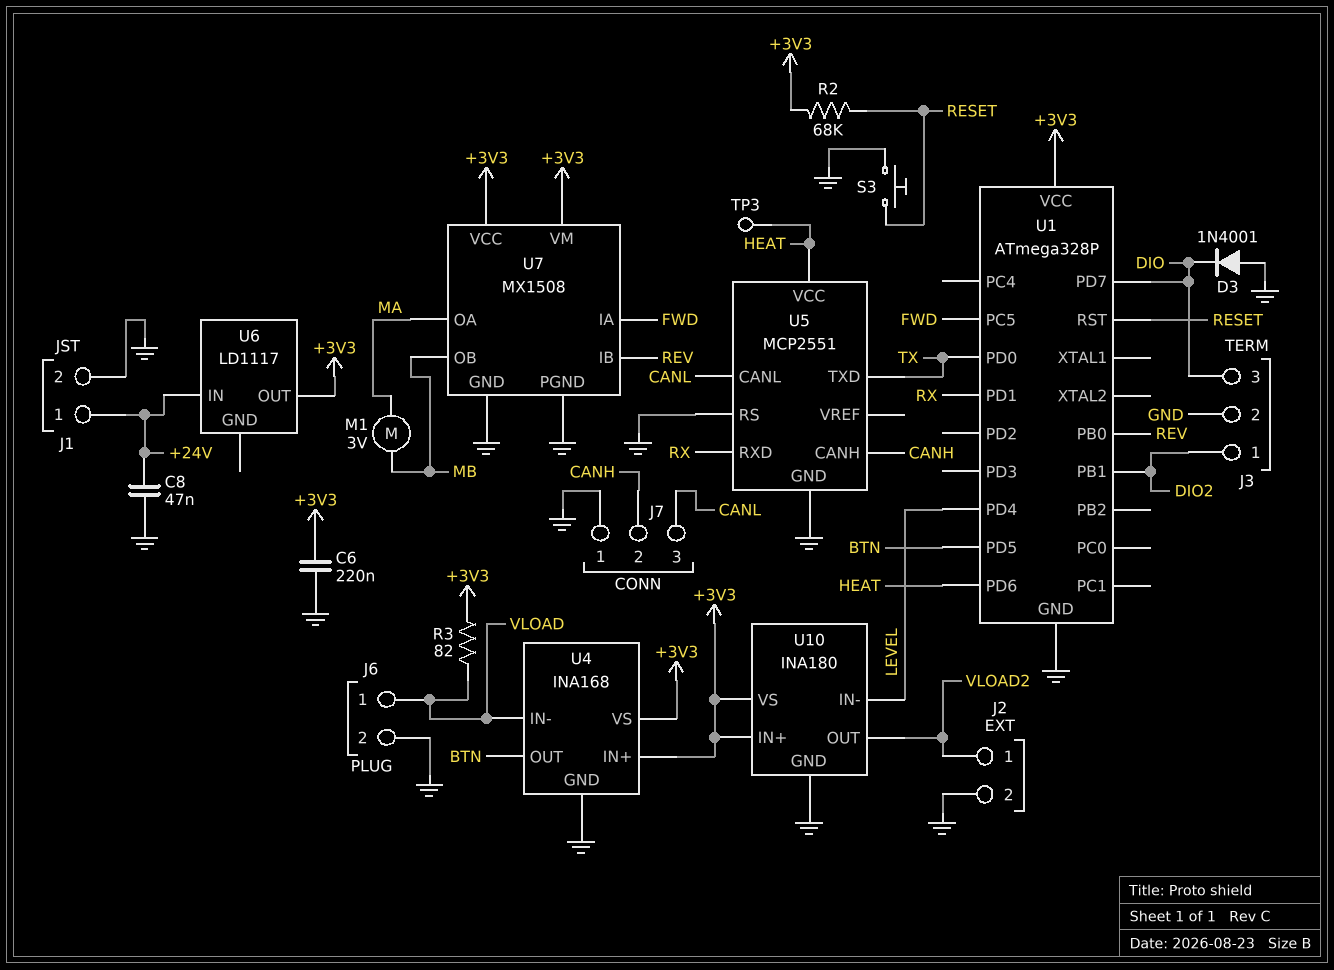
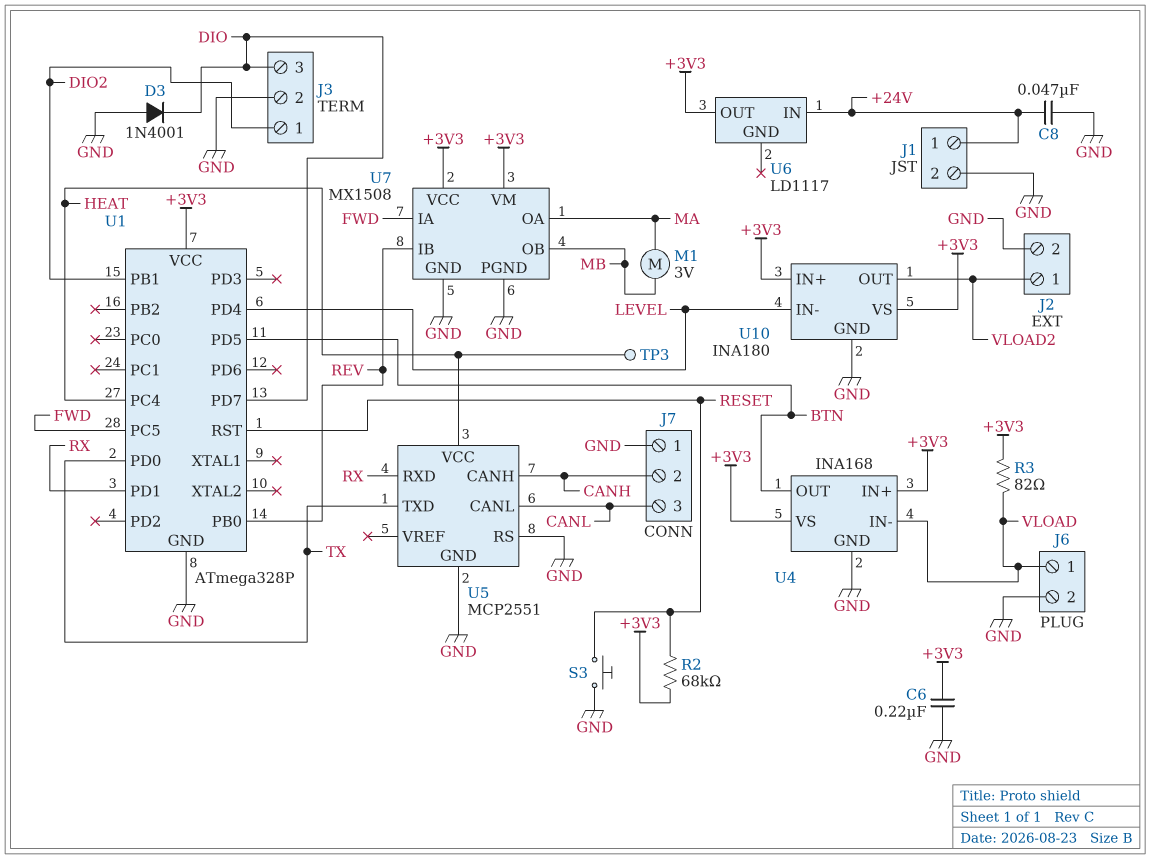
U1 pin PC4: none -> HEAT
U1 pin PD6: HEAT -> none

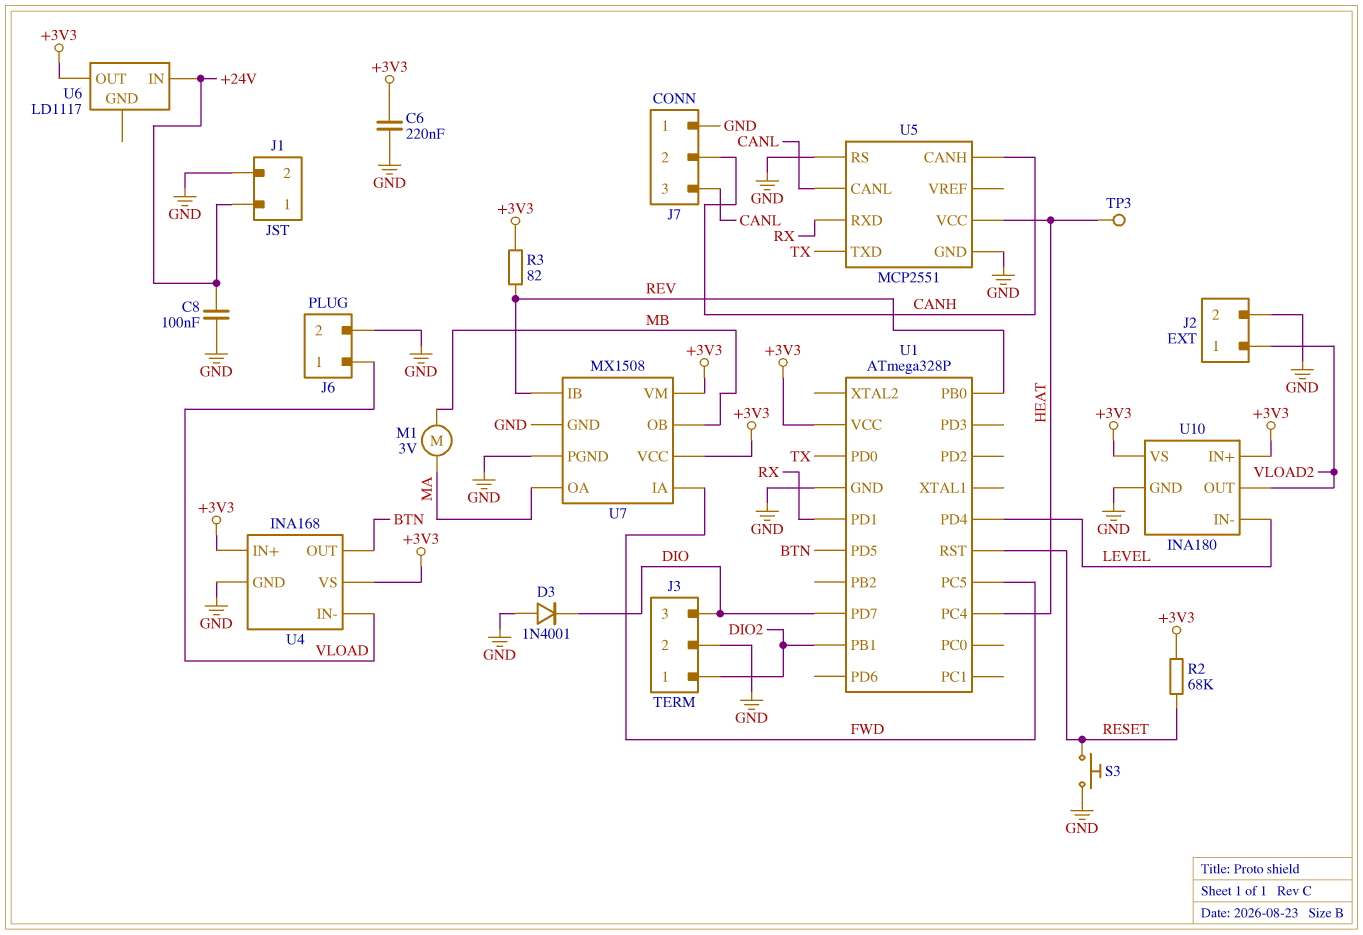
C8: 47nF (+24V, GND) -> 100nF (+24V, GND)
R3: 82 (+3V3, VLOAD) -> 82 (+3V3, REV)

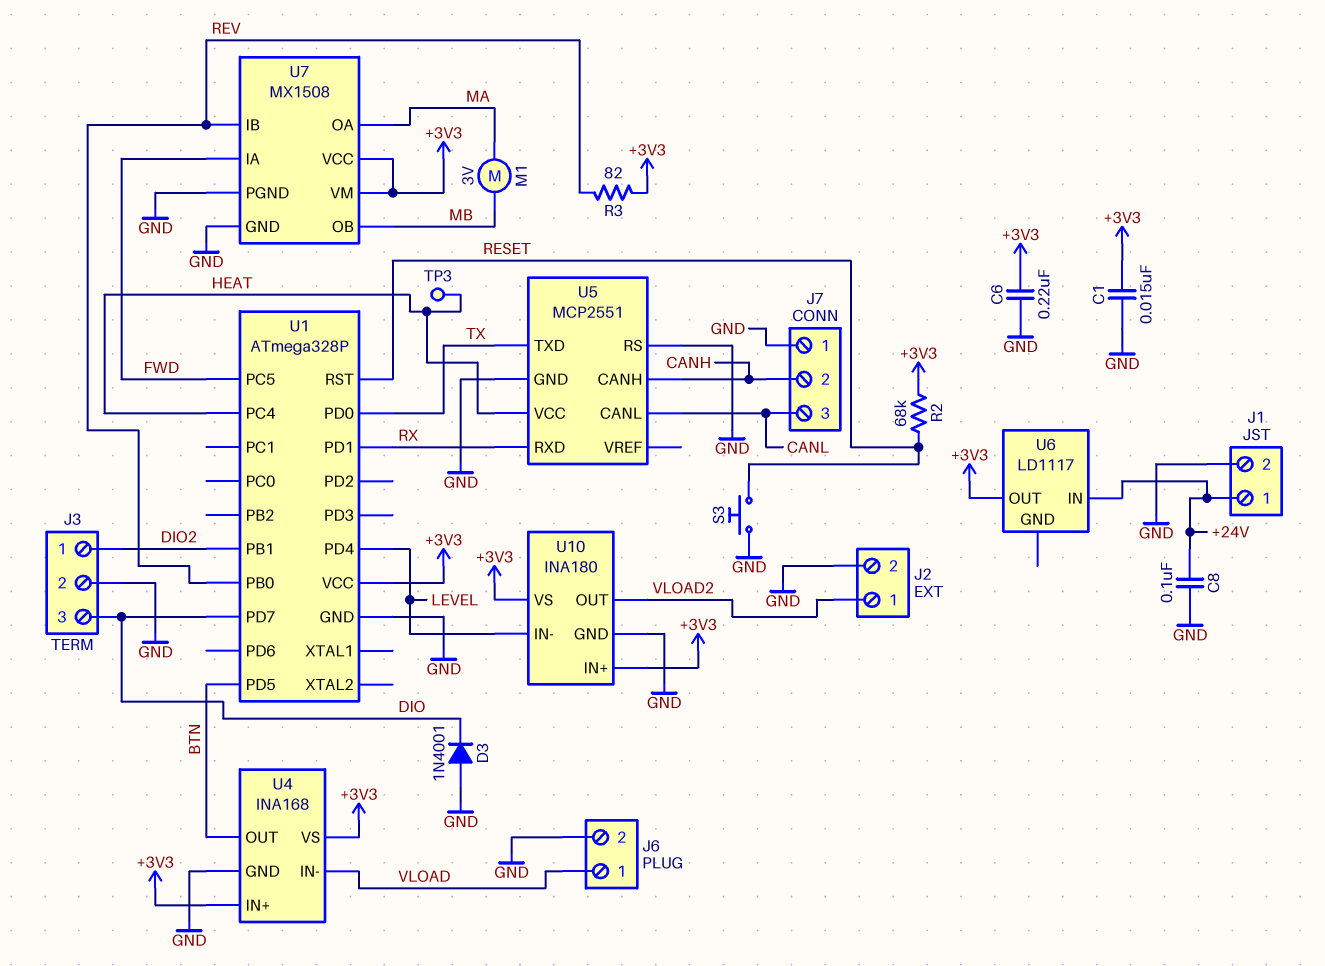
C1: none -> 15nF (+3V3, GND)

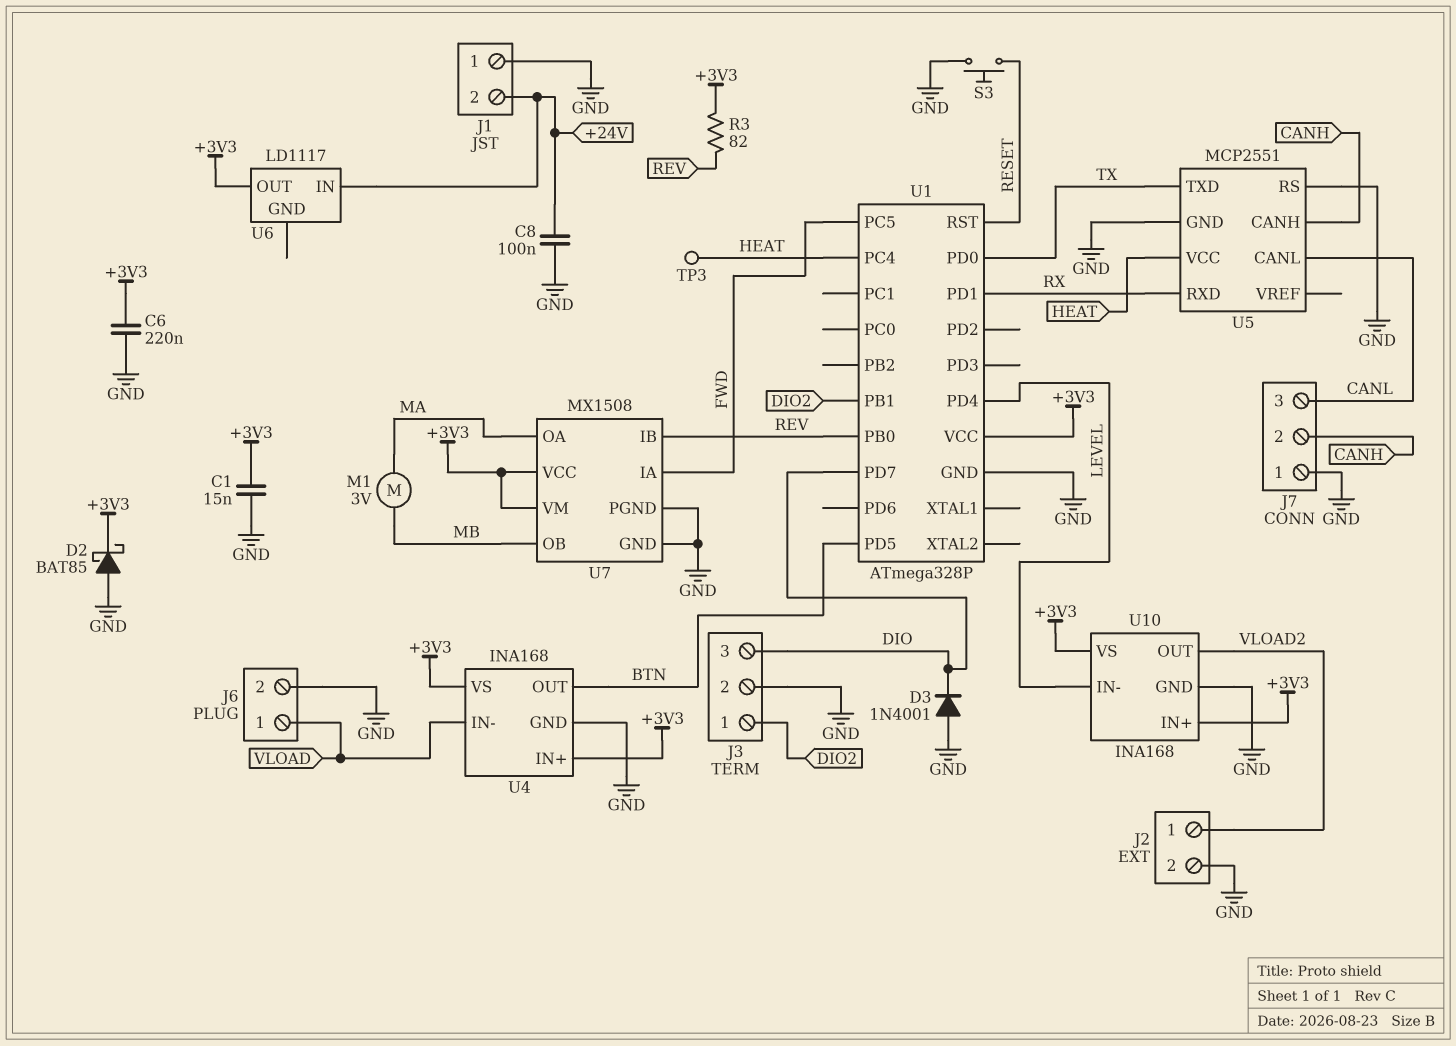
D2: none -> schottky BAT85 (A GND, K +3V3)
J1 pin 1: +24V -> GND
J1 pin 2: GND -> +24V
R2: 68k (+3V3, RESET) -> none
U10: INA180 -> INA168

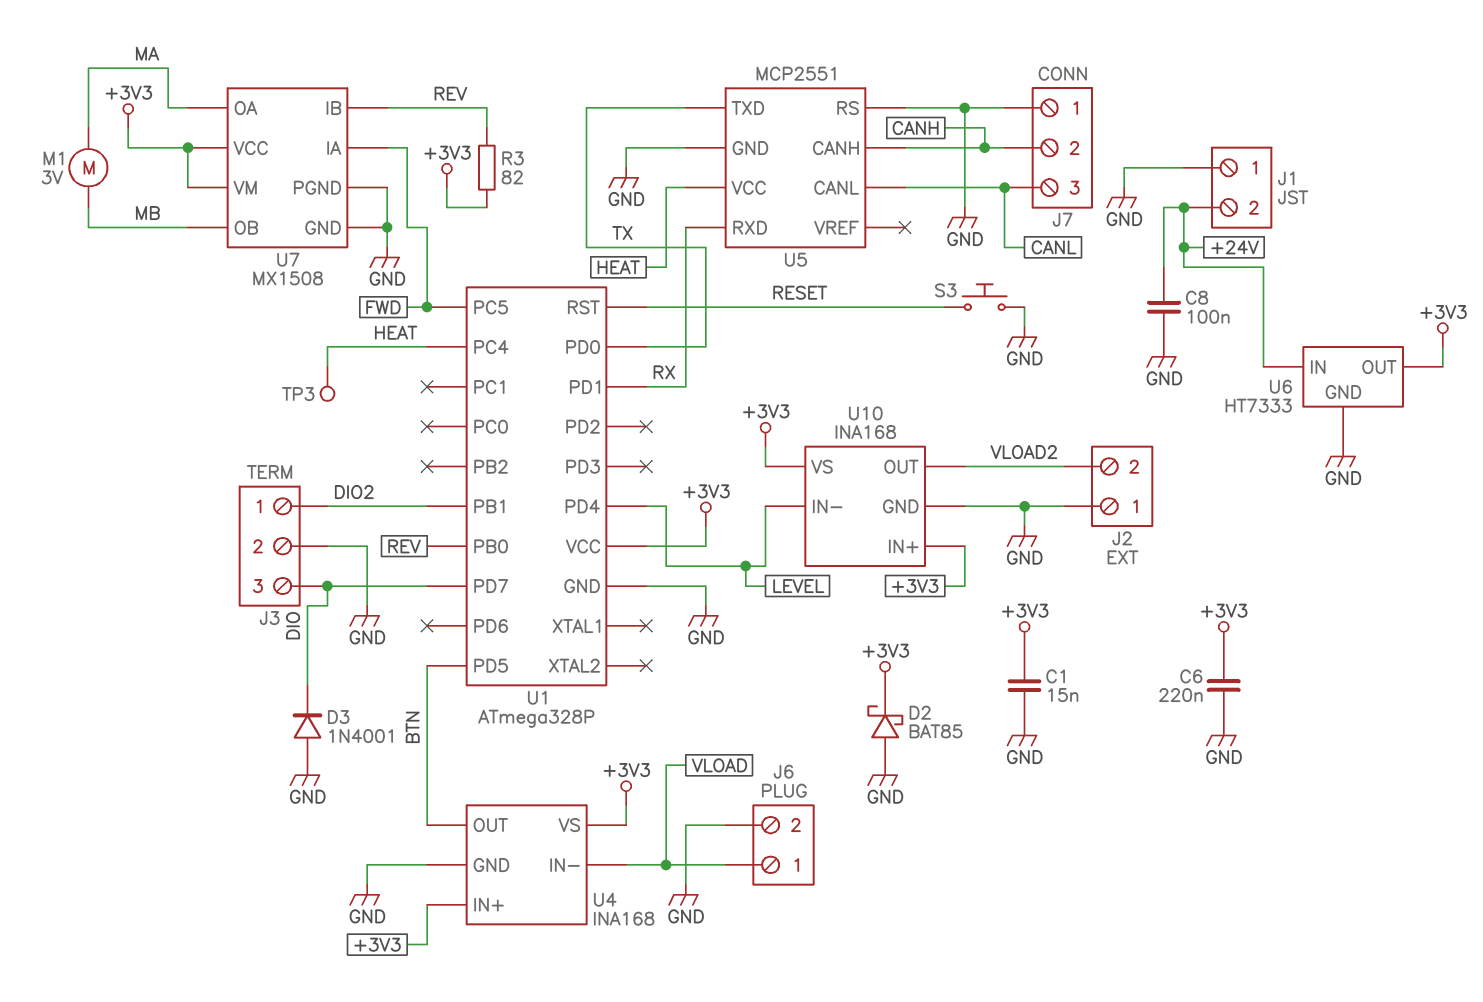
J2 pin 1: VLOAD2 -> GND
J2 pin 2: GND -> VLOAD2
U6: LD1117 -> HT7333
U6 pin GND: none -> GND

